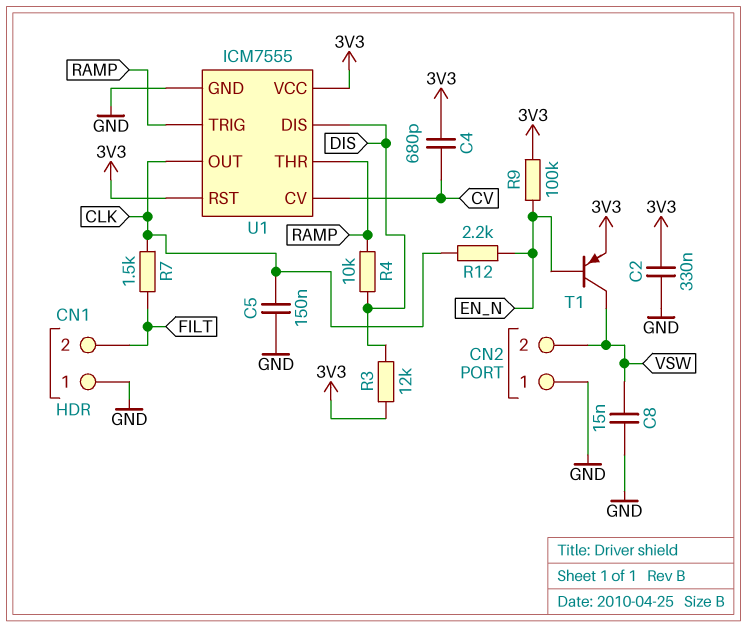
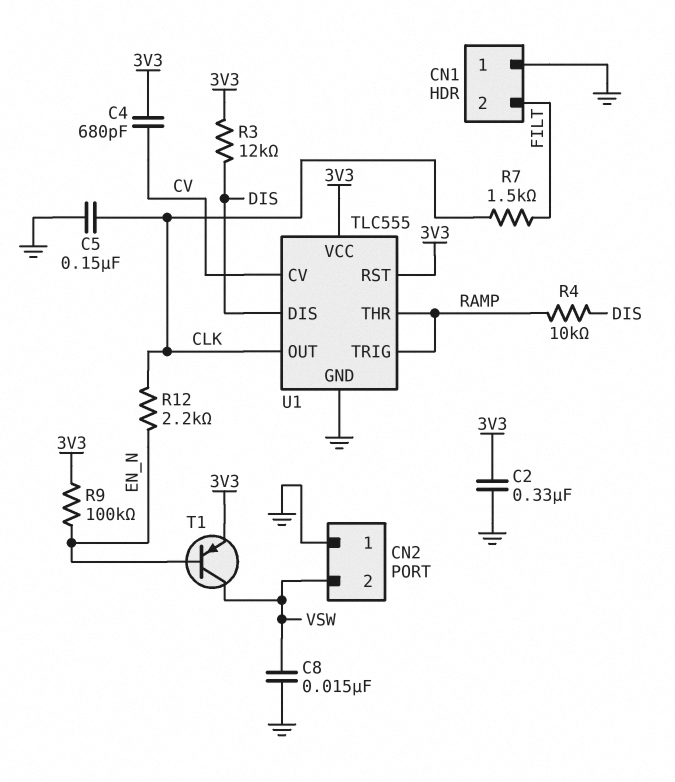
U1: ICM7555 -> TLC555

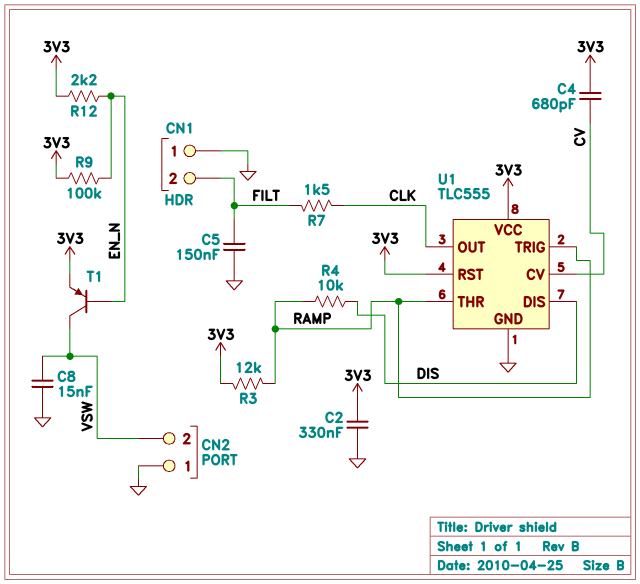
C5: 150nF (CLK, GND) -> 150nF (FILT, GND)
R3: 12k (3V3, DIS) -> 12k (3V3, RAMP)
R12: 2.2k (CLK, EN_N) -> 2.2k (3V3, EN_N)

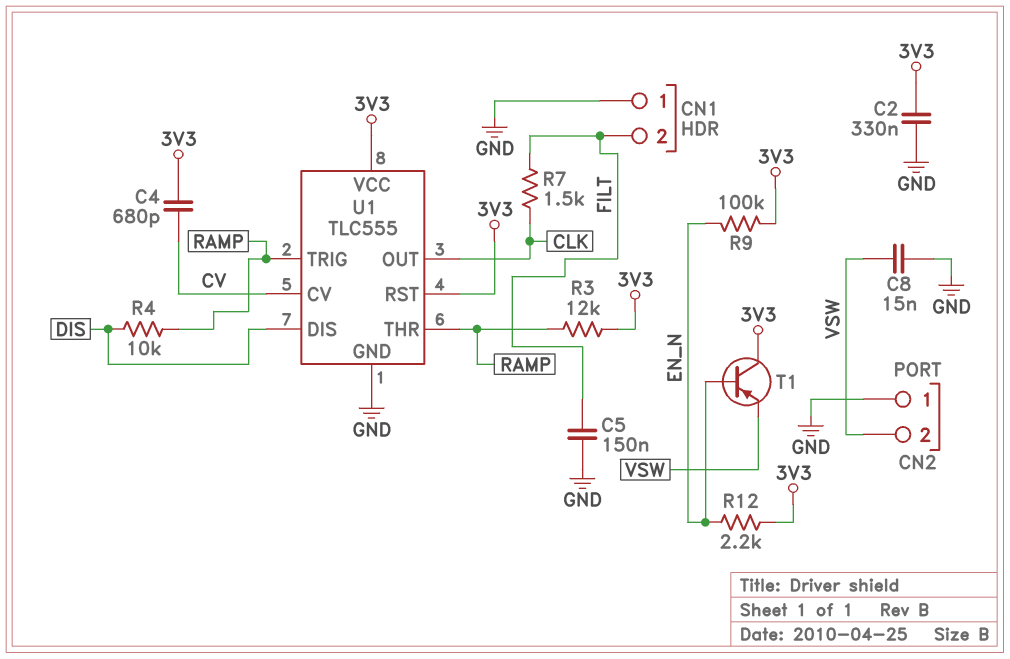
T1: PNP (B EN_N, C VSW, E 3V3) -> PNP (B EN_N, C 3V3, E VSW)

